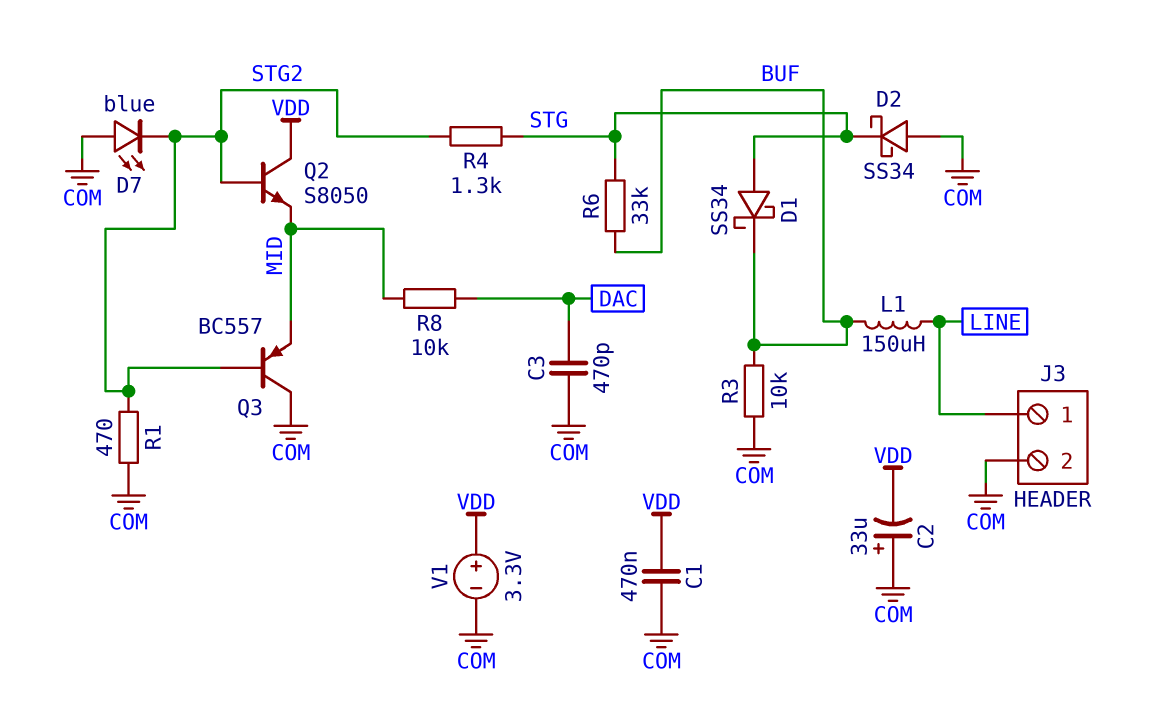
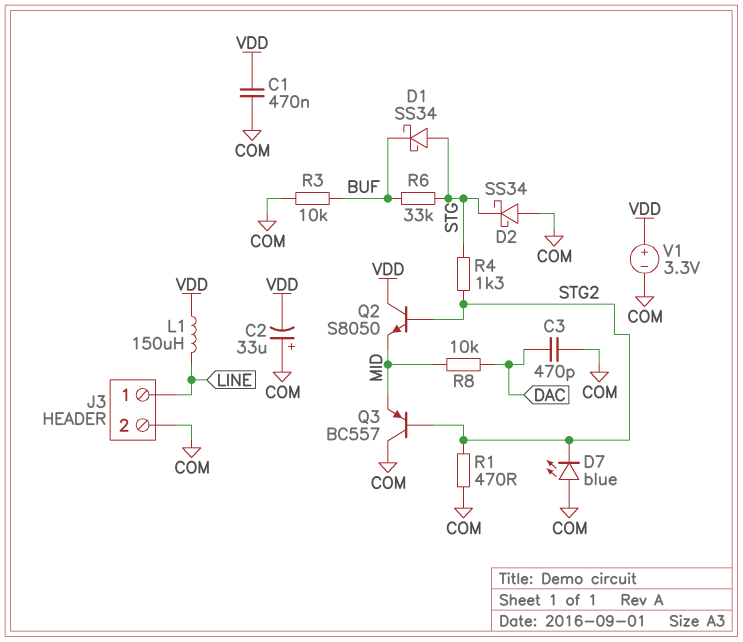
L1: 150uH (BUF, LINE) -> 150uH (LINE, VDD)

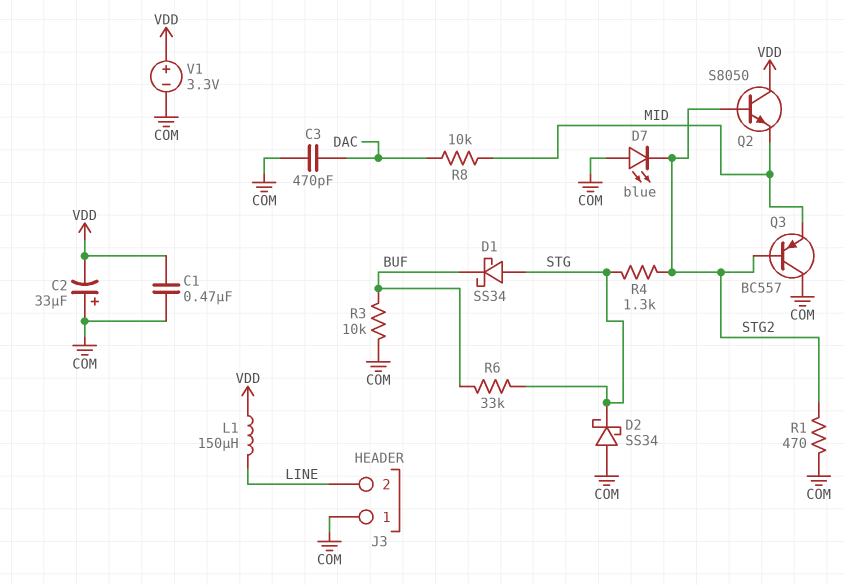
J3 pin 1: LINE -> COM
J3 pin 2: COM -> LINE

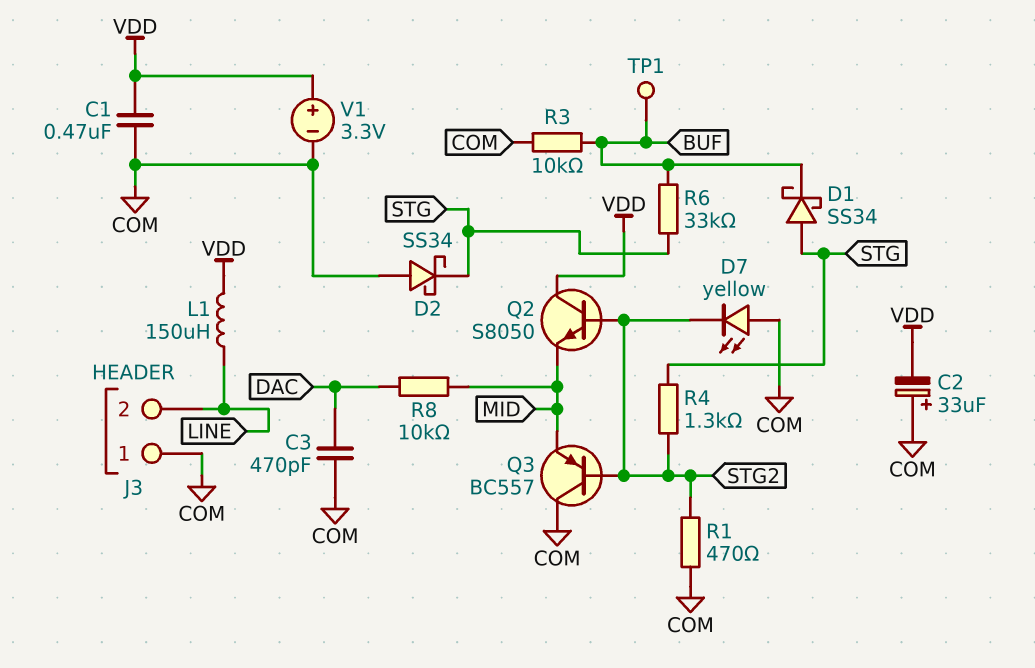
D7: LED blue (A COM, K STG2) -> LED yellow (A COM, K STG2)
TP1: none -> test point (BUF)

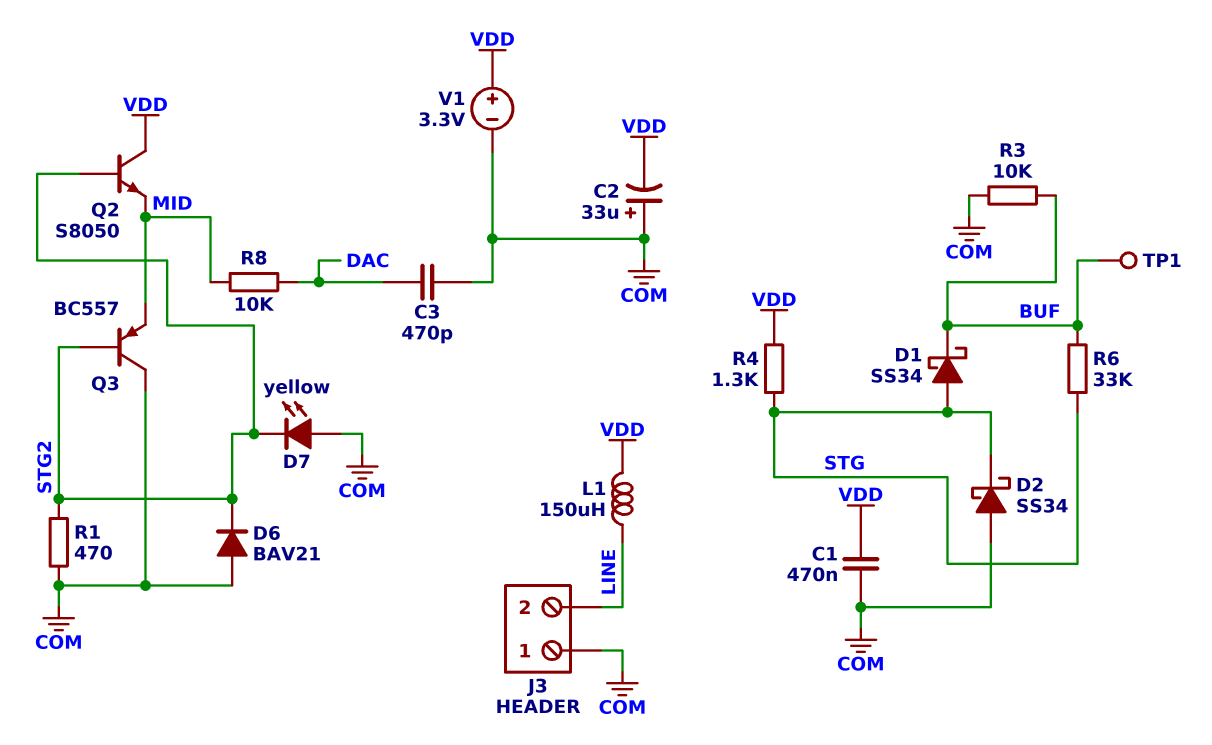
D6: none -> diode BAV21 (A COM, K STG2)
R4: 1.3k (STG, STG2) -> 1.3k (STG, VDD)

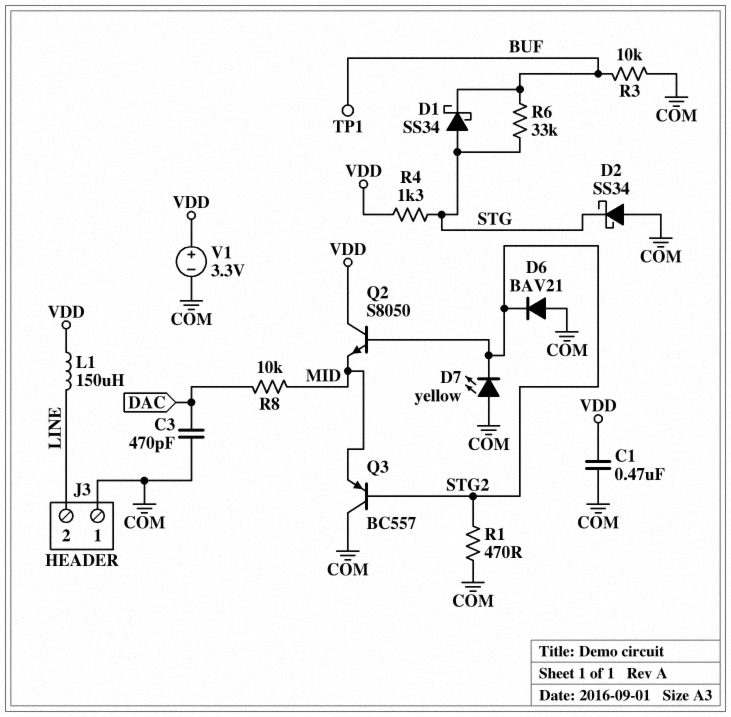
C2: 33uF (plus COM, minus VDD) -> none

